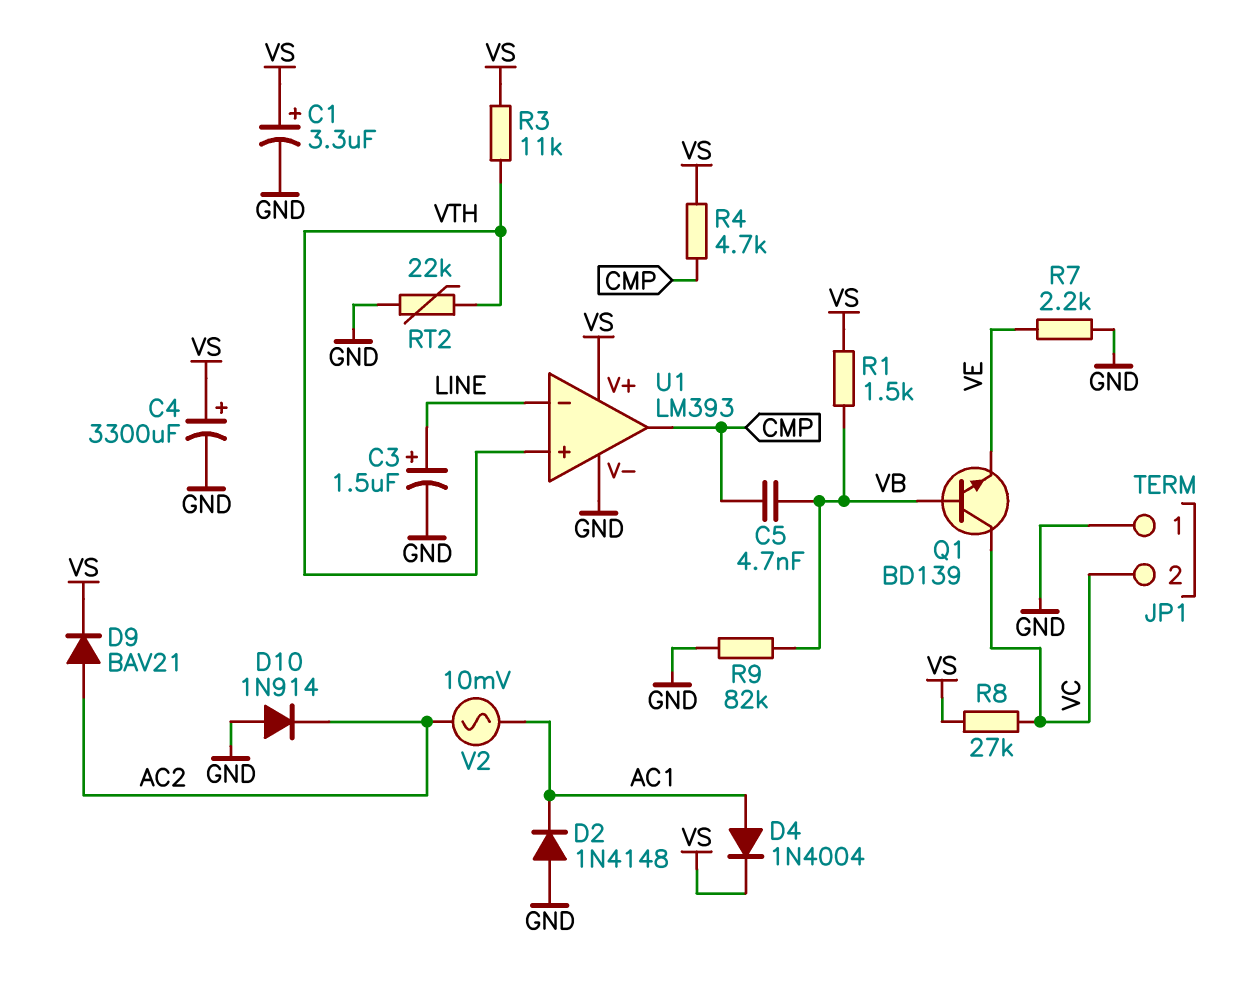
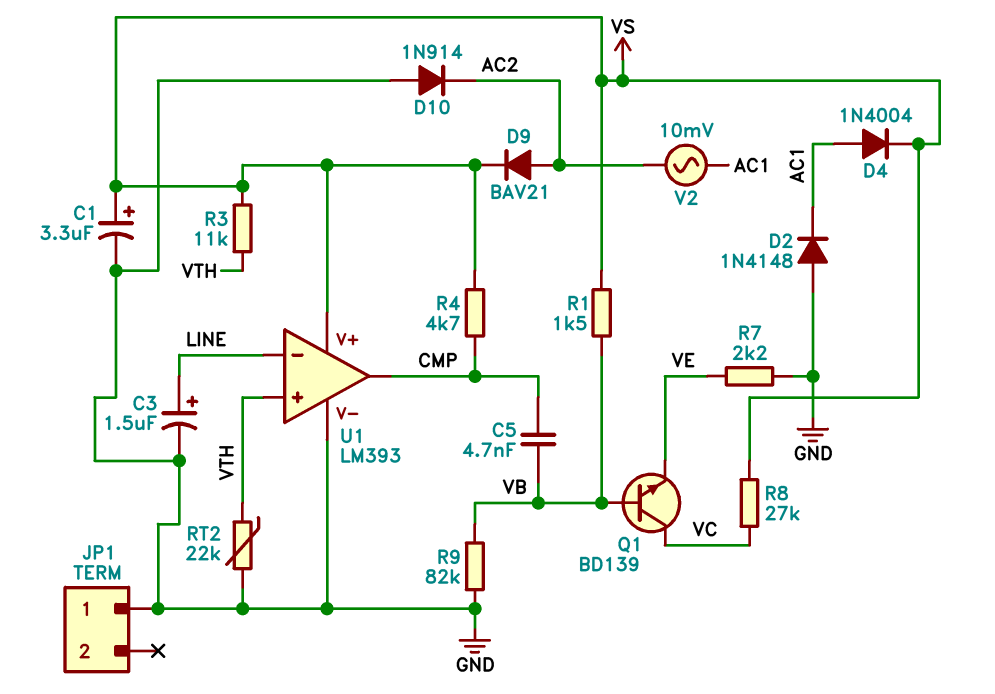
C4: 3300uF (plus VS, minus GND) -> none
JP1 pin 2: VC -> none

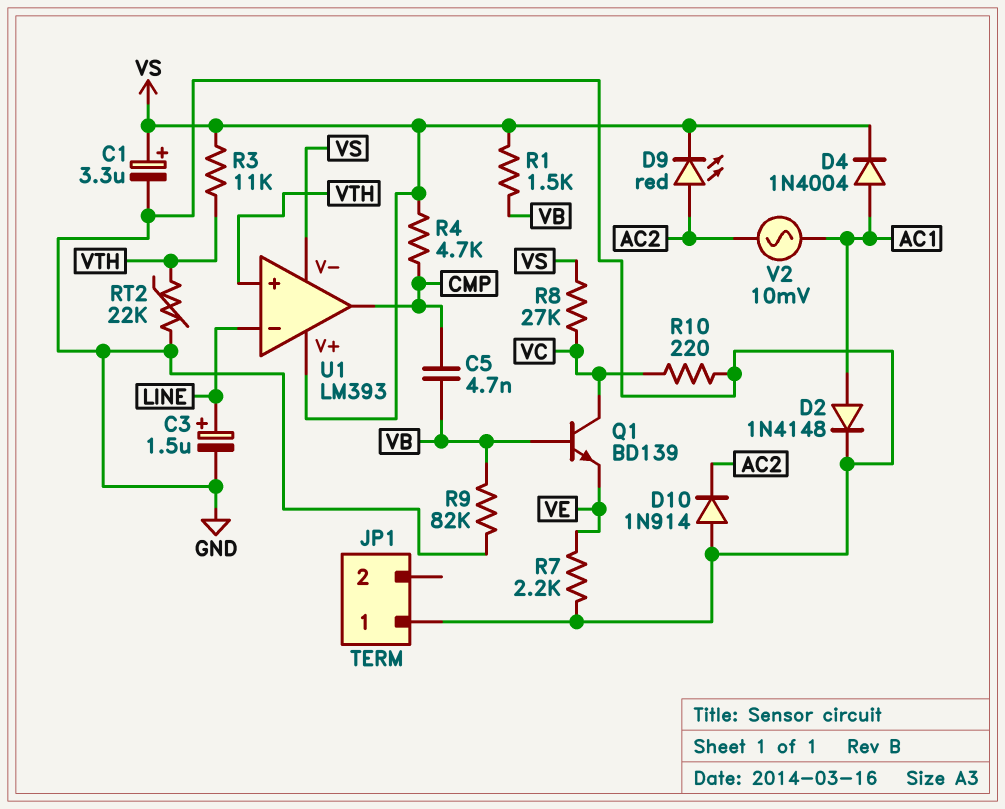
D2: diode 1N4148 (A GND, K AC1) -> diode 1N4148 (A AC1, K GND)
D9: diode BAV21 (A AC2, K VS) -> LED red (A AC2, K VS)
R10: none -> 220 (GND, VC)
U1 pin V-: GND -> VS

